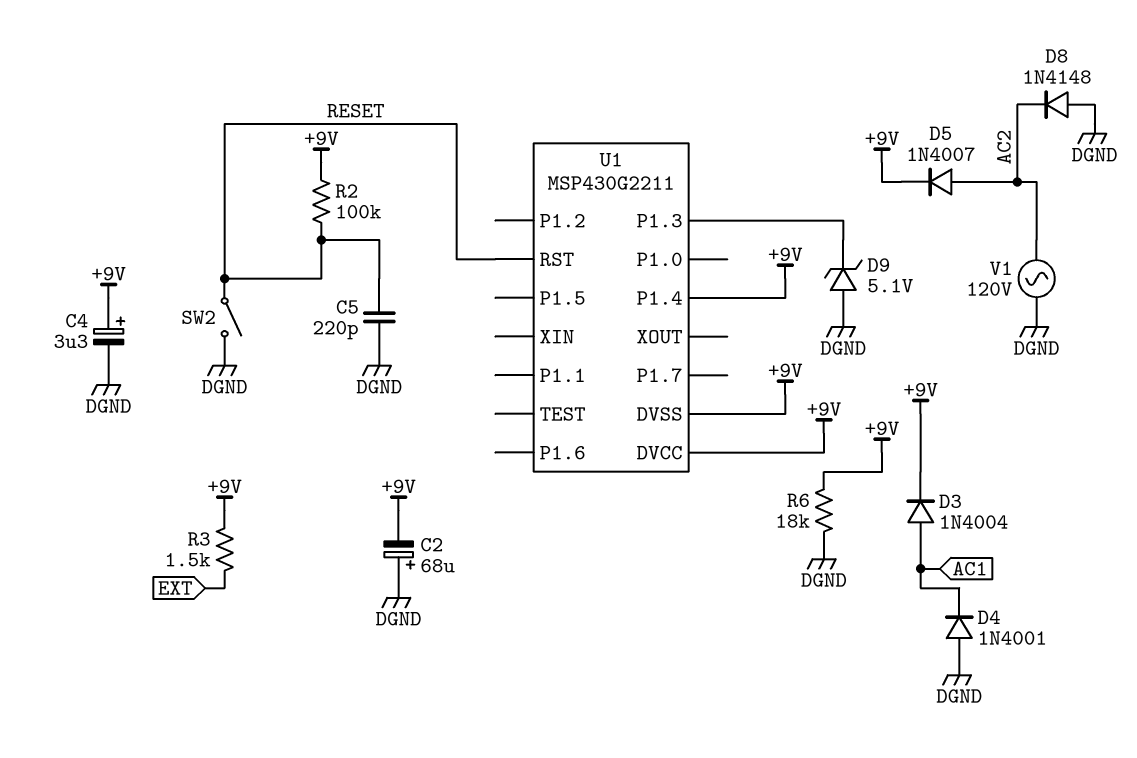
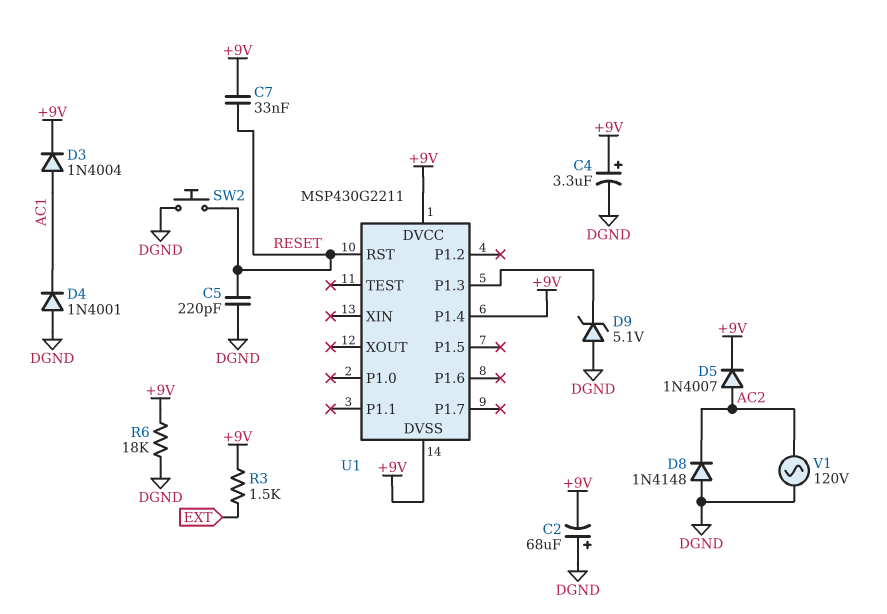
C7: none -> 33nF (+9V, RESET)
R2: 100k (+9V, RESET) -> none
SW2: switch (DGND, RESET) -> button (DGND, RESET)

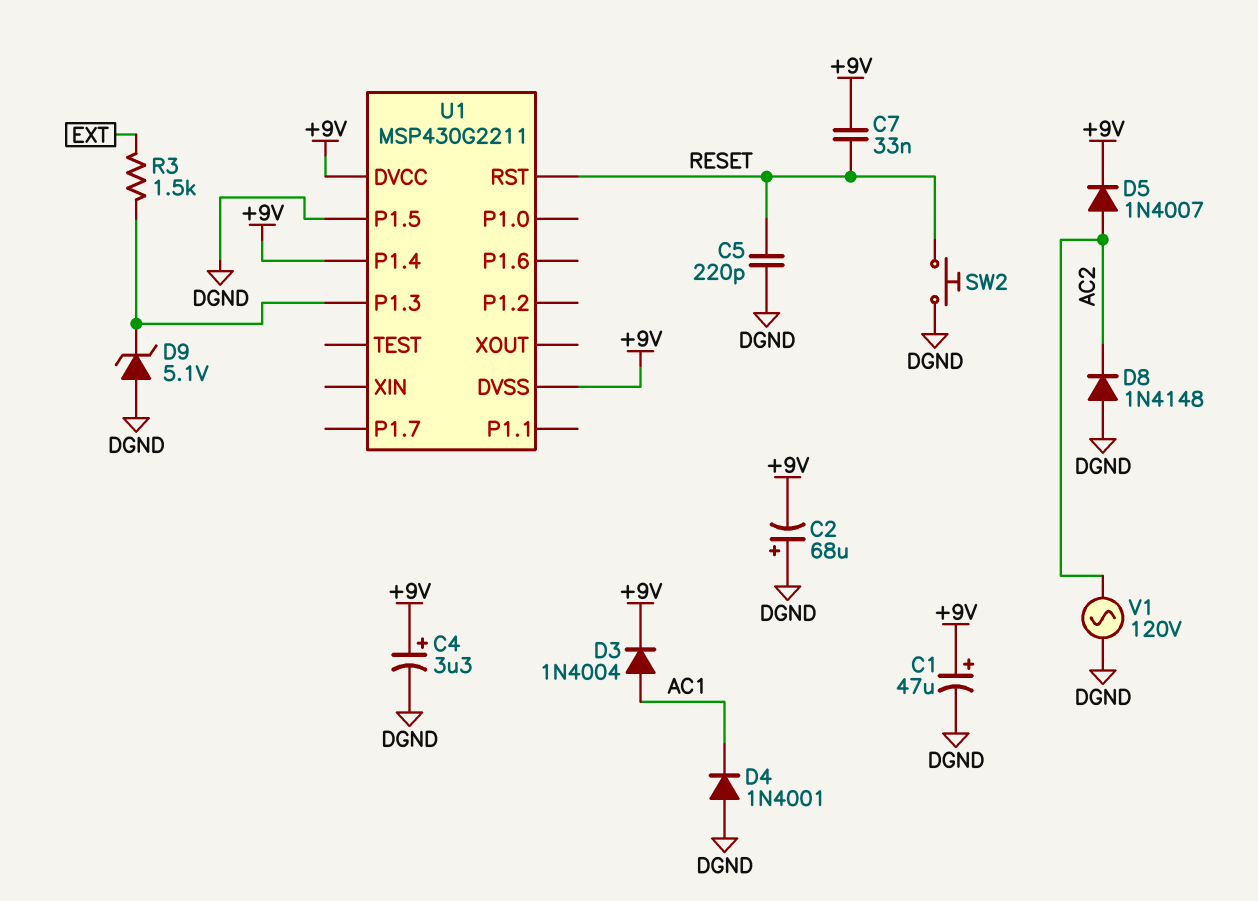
C1: none -> 47uF (plus +9V, minus DGND)
R3: 1.5k (+9V, EXT) -> 1.5k (EXT, U1/P1.3)
R6: 18k (+9V, DGND) -> none
U1 pin P1.5: none -> DGND

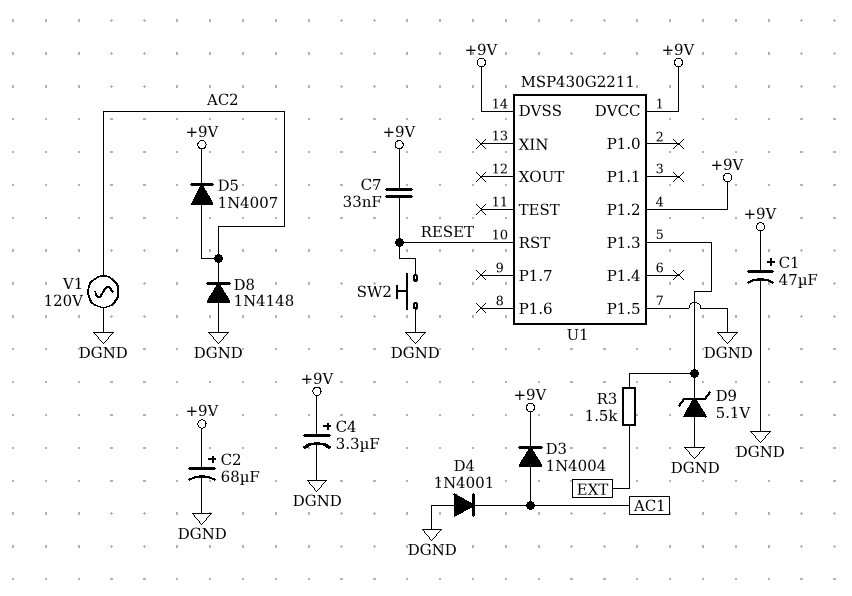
C2: 68uF (plus DGND, minus +9V) -> 68uF (plus +9V, minus DGND)
C5: 220pF (DGND, RESET) -> none
U1 pin P1.2: none -> +9V
U1 pin P1.4: +9V -> none

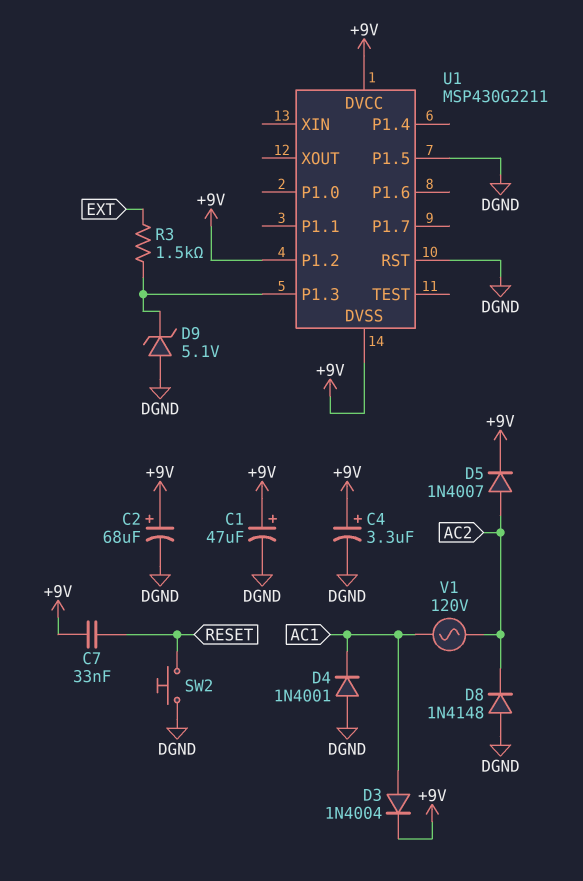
U1 pin RST: RESET -> DGND
V1: AC 120V (AC2, DGND) -> AC 120V (AC1, AC2)

